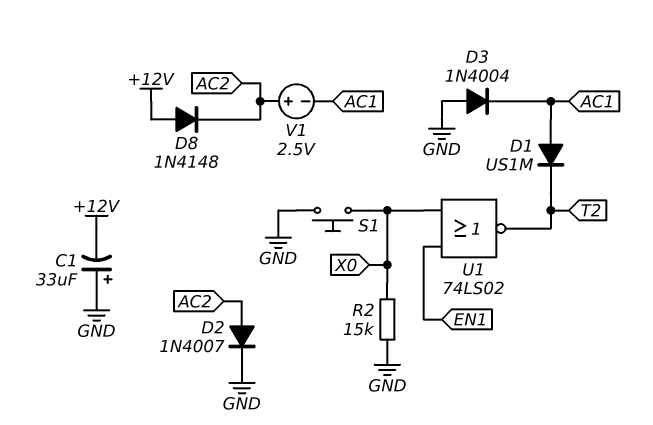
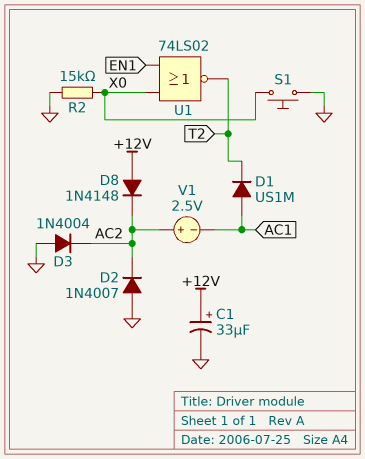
C1: 33uF (plus GND, minus +12V) -> 33uF (plus +12V, minus GND)
D2: diode 1N4007 (A AC2, K GND) -> diode 1N4007 (A GND, K AC2)
D3: diode 1N4004 (A GND, K AC1) -> diode 1N4004 (A GND, K AC2)

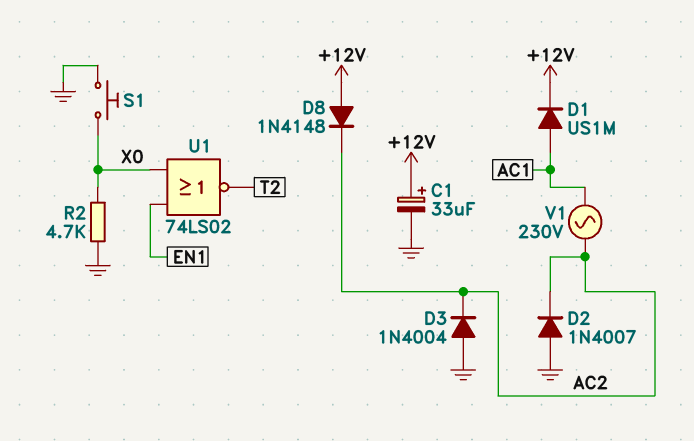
D1: diode US1M (A AC1, K T2) -> diode US1M (A AC1, K +12V)
R2: 15k (GND, X0) -> 4.7k (GND, X0)
V1: 2.5V (plus AC2, minus AC1) -> AC 230V (AC1, AC2)

